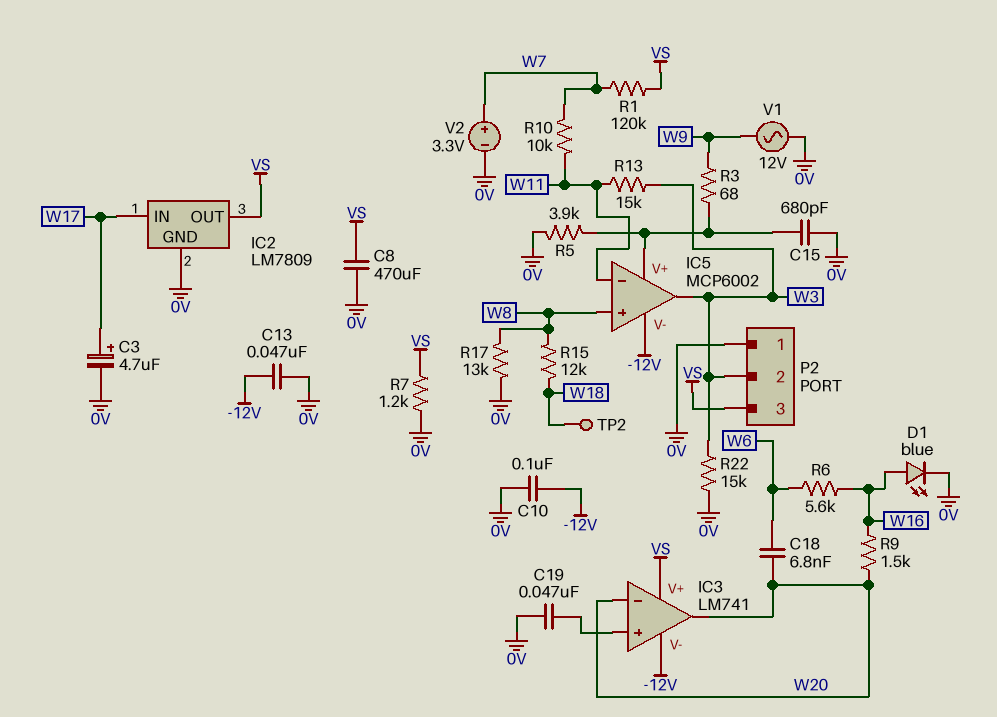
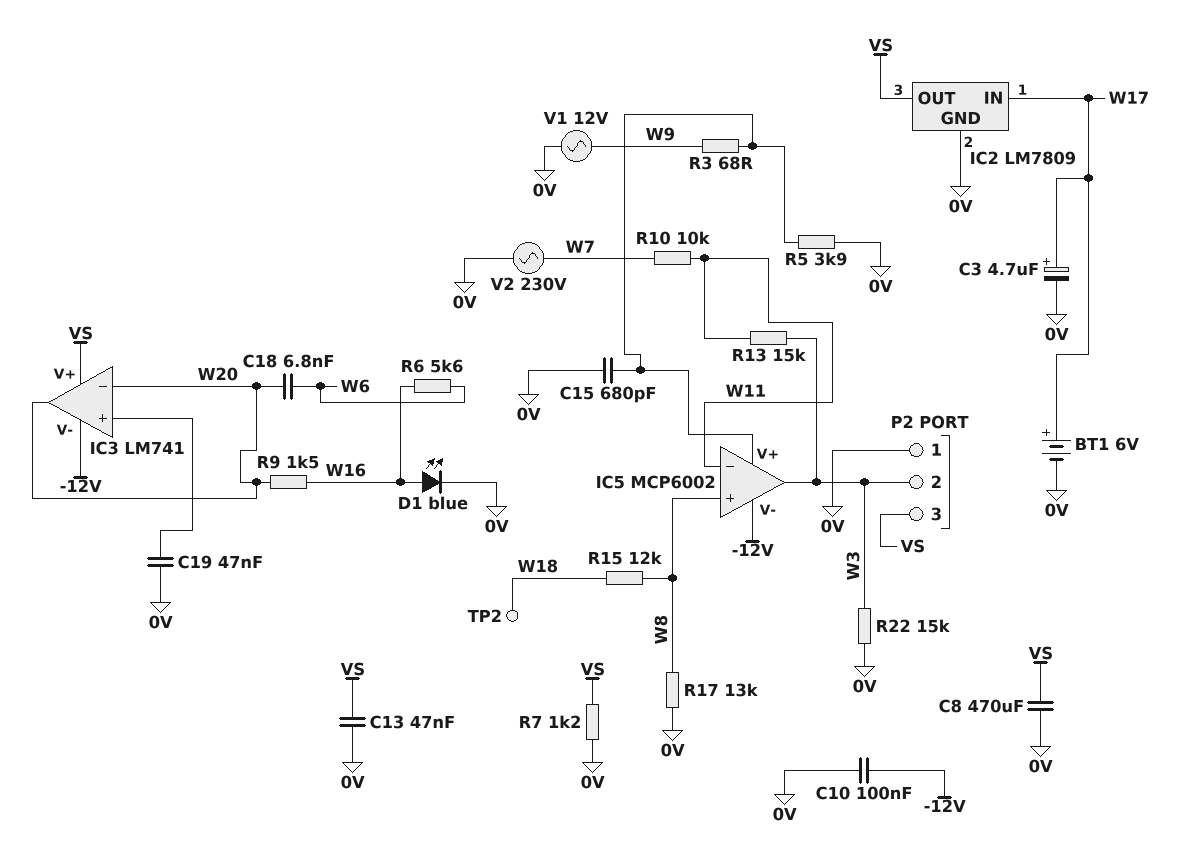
BT1: none -> 6V (plus W17, minus 0V)
C13: 47nF (-12V, 0V) -> 47nF (0V, VS)
R1: 120k (VS, W7) -> none
V2: 3.3V (plus W7, minus 0V) -> AC 230V (0V, W7)

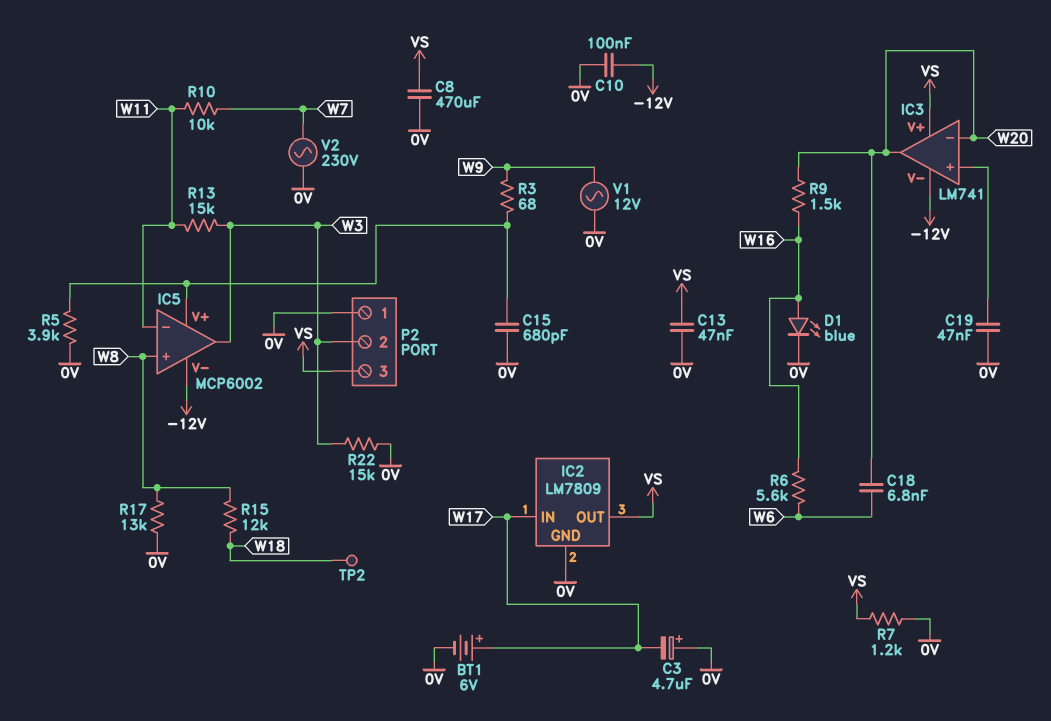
C3: 4.7uF (plus W17, minus 0V) -> 4.7uF (plus 0V, minus W17)

